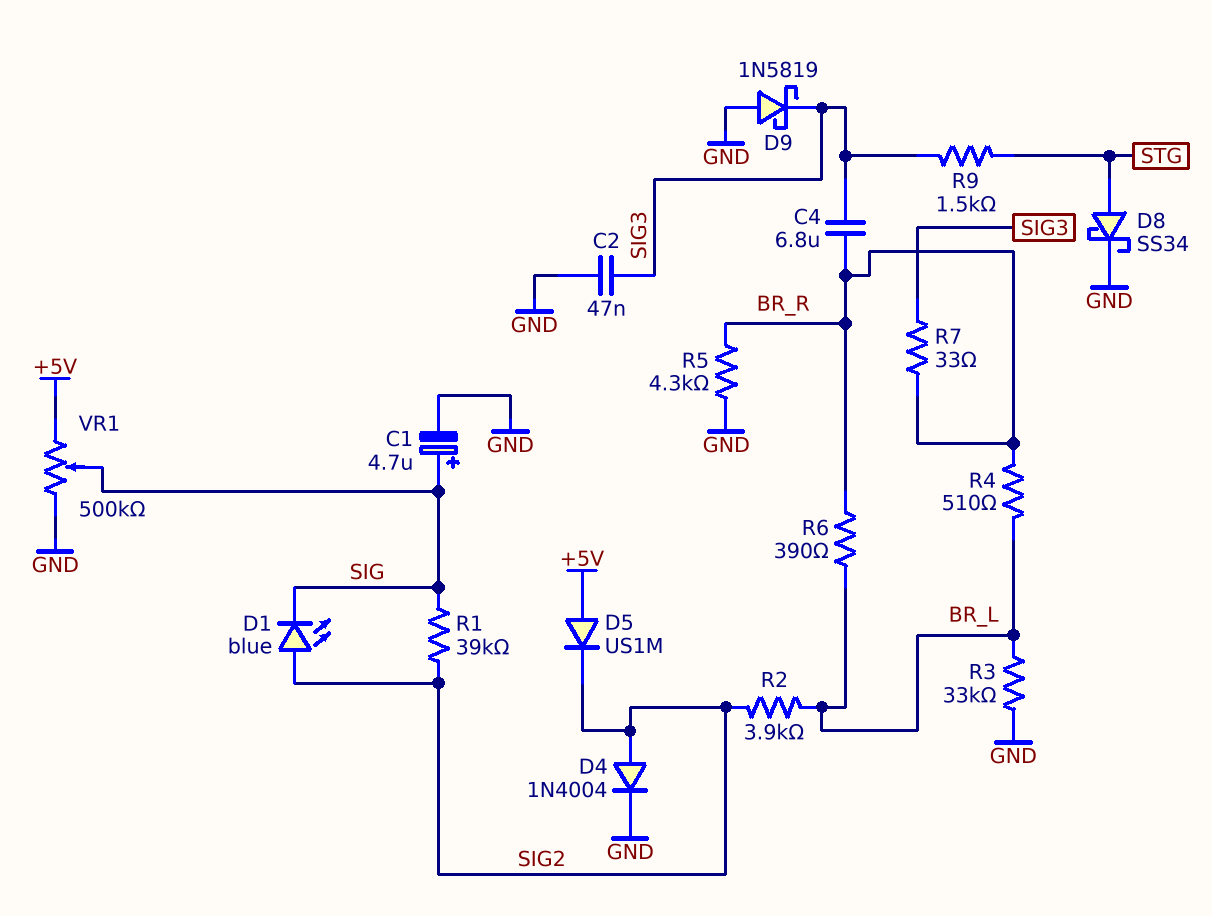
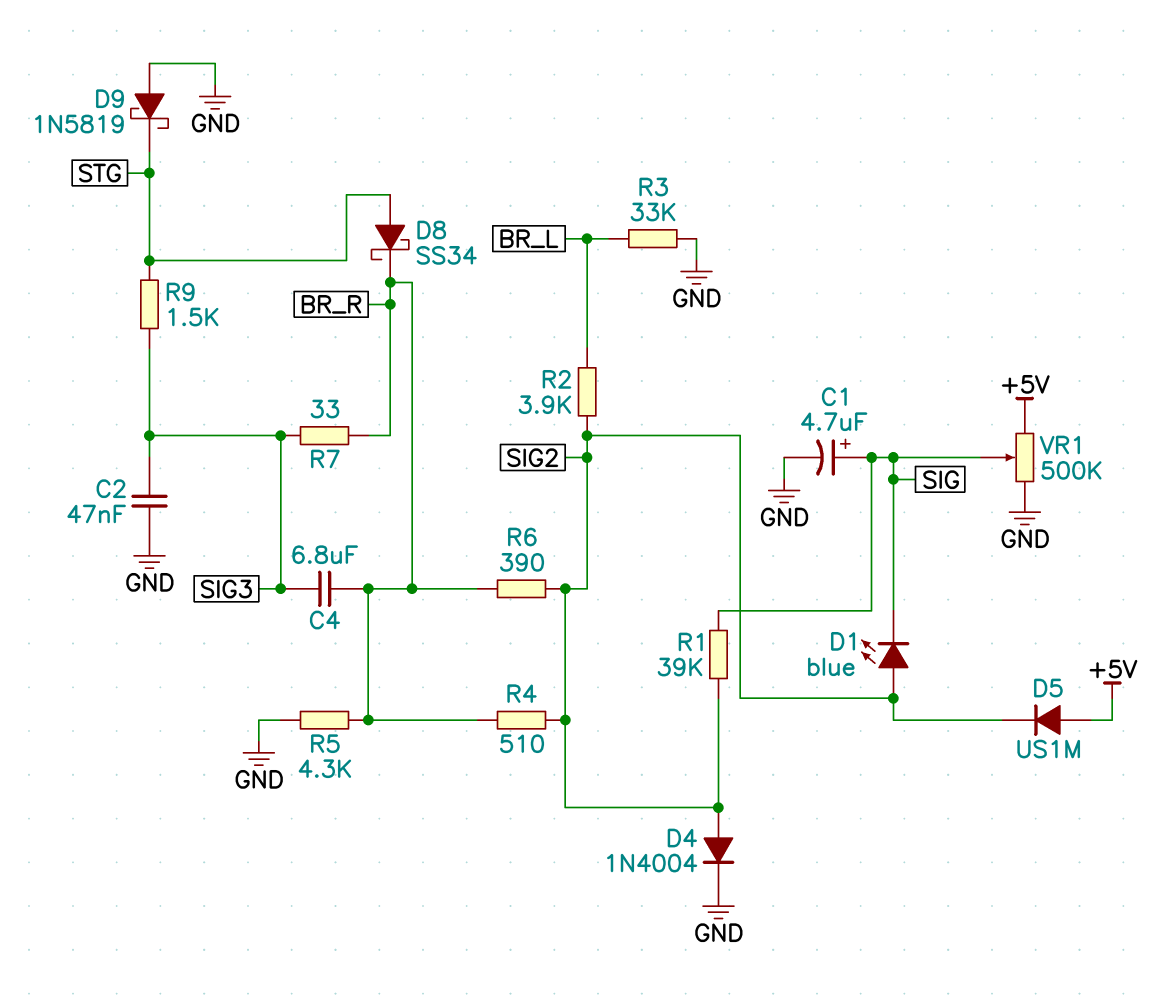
D8: schottky SS34 (A STG, K GND) -> schottky SS34 (A STG, K BR_R)
D9: schottky 1N5819 (A GND, K SIG3) -> schottky 1N5819 (A GND, K STG)
R4: 510 (BR_L, BR_R) -> 510 (BR_R, SIG2)
R6: 390 (BR_L, BR_R) -> 390 (BR_R, SIG2)

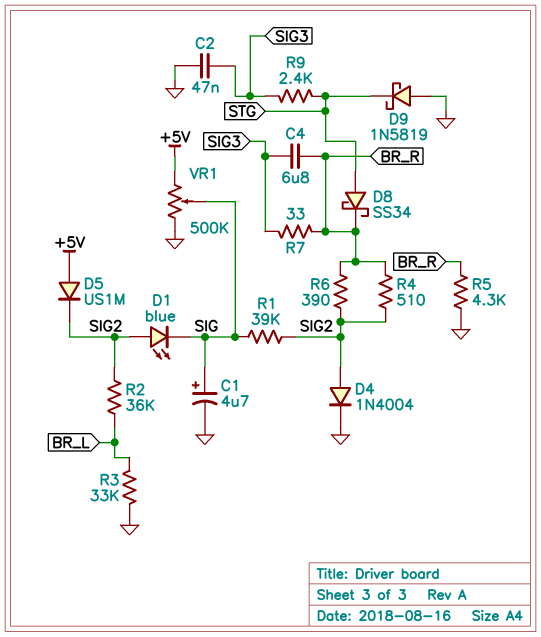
R2: 3.9k (BR_L, SIG2) -> 36k (BR_L, SIG2)
R9: 1.5k (SIG3, STG) -> 2.4k (SIG3, STG)

